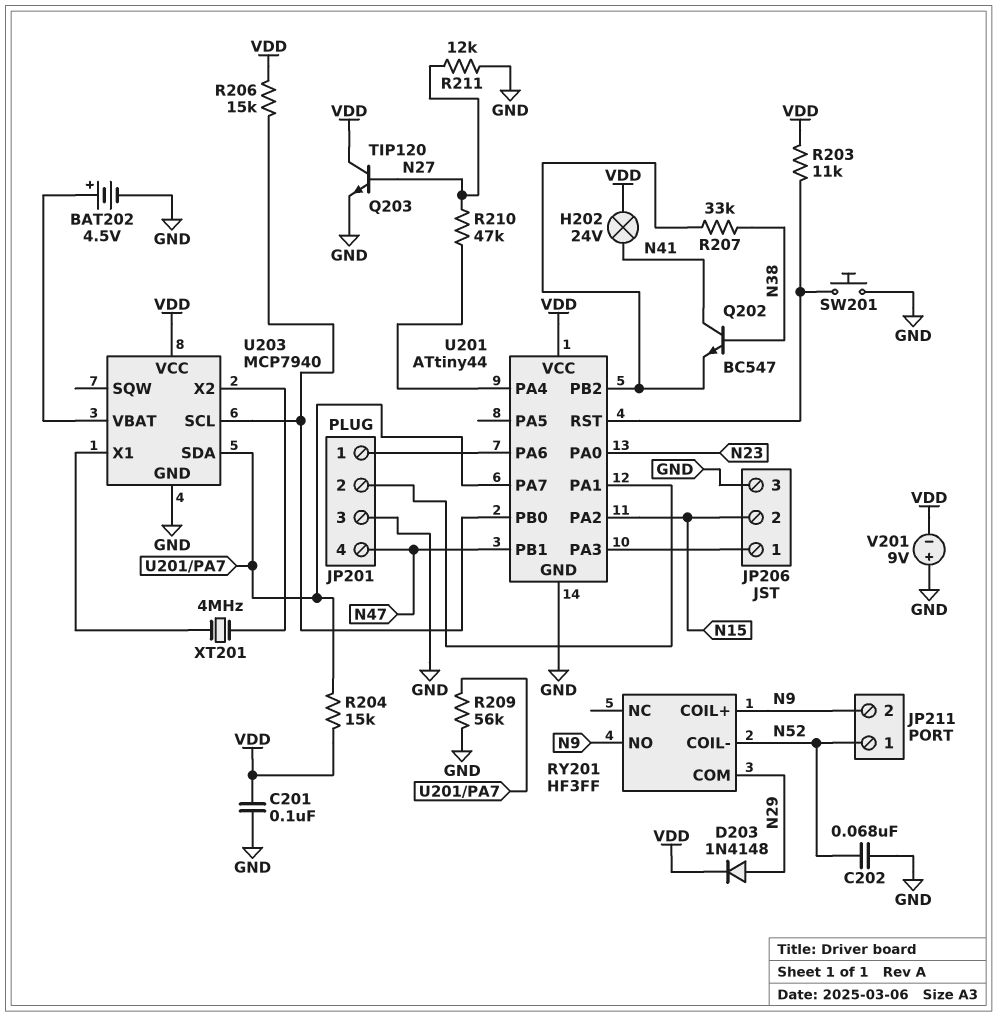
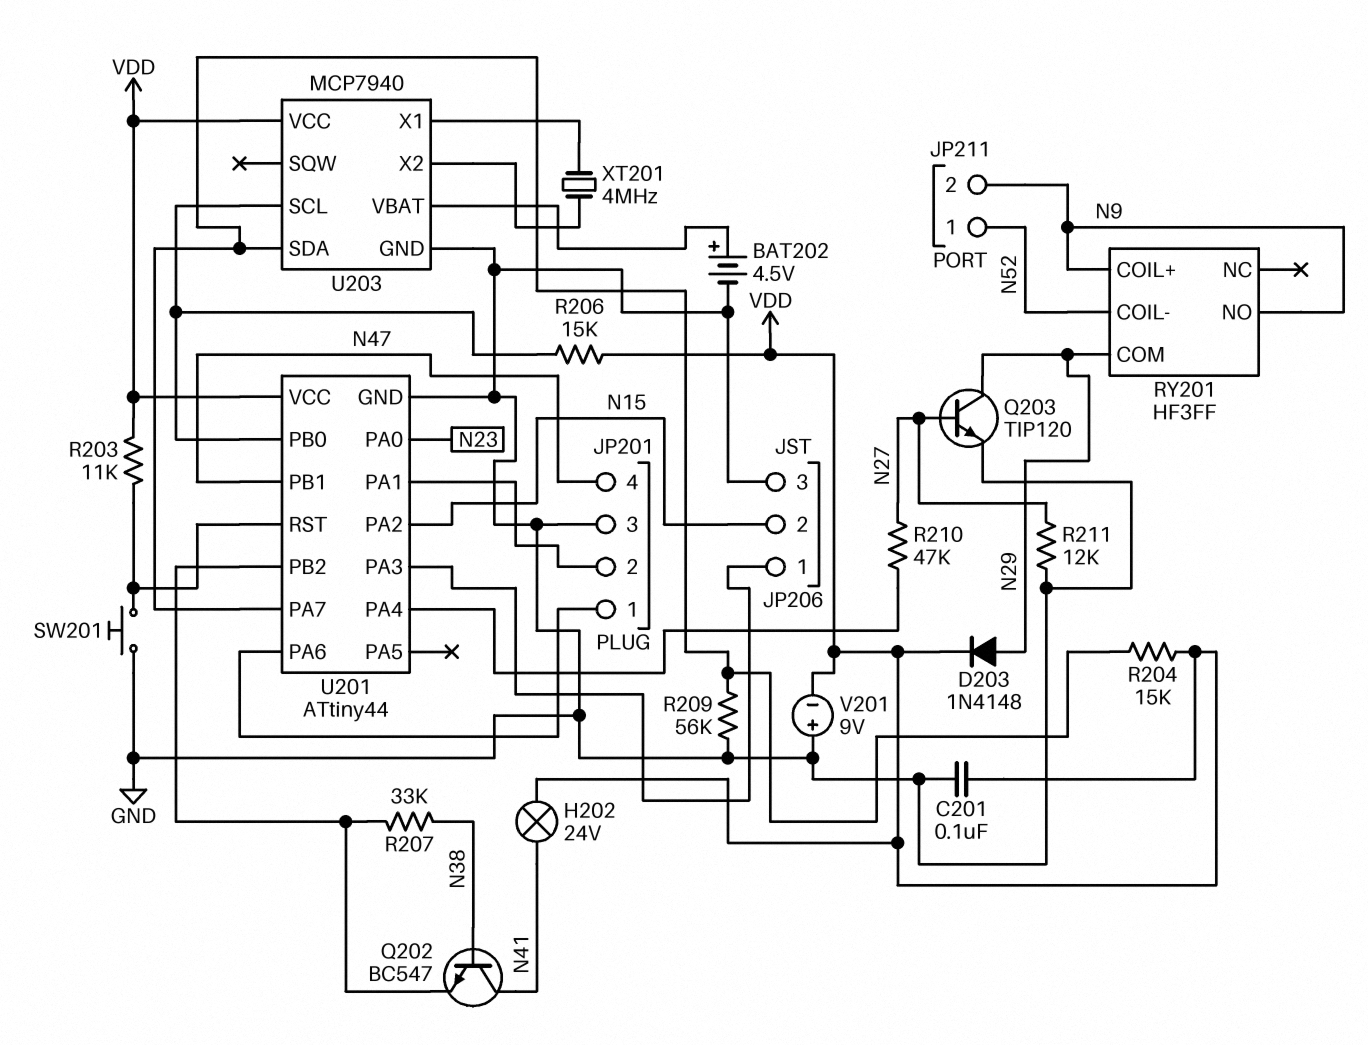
C202: 68nF (GND, N52) -> none
Q203: NPN TIP120 (B N27, C VDD, E GND) -> NPN TIP120 (B N27, C N29, E GND)

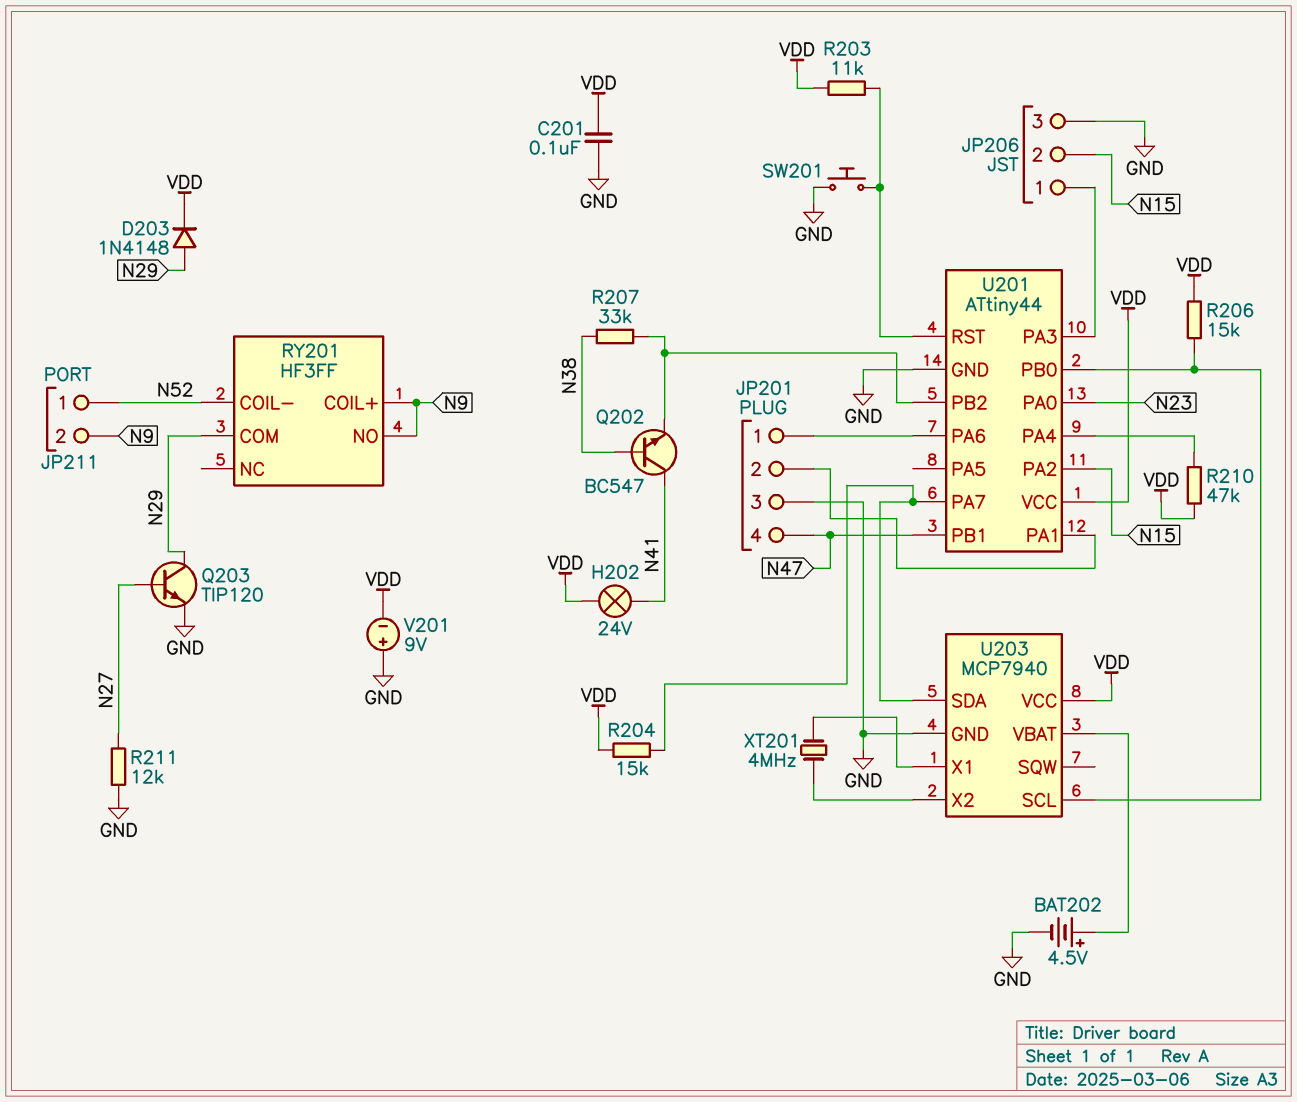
R209: 56k (GND, U201/PA7) -> none
R210: 47k (N27, U201/PA4) -> 47k (U201/PA4, VDD)

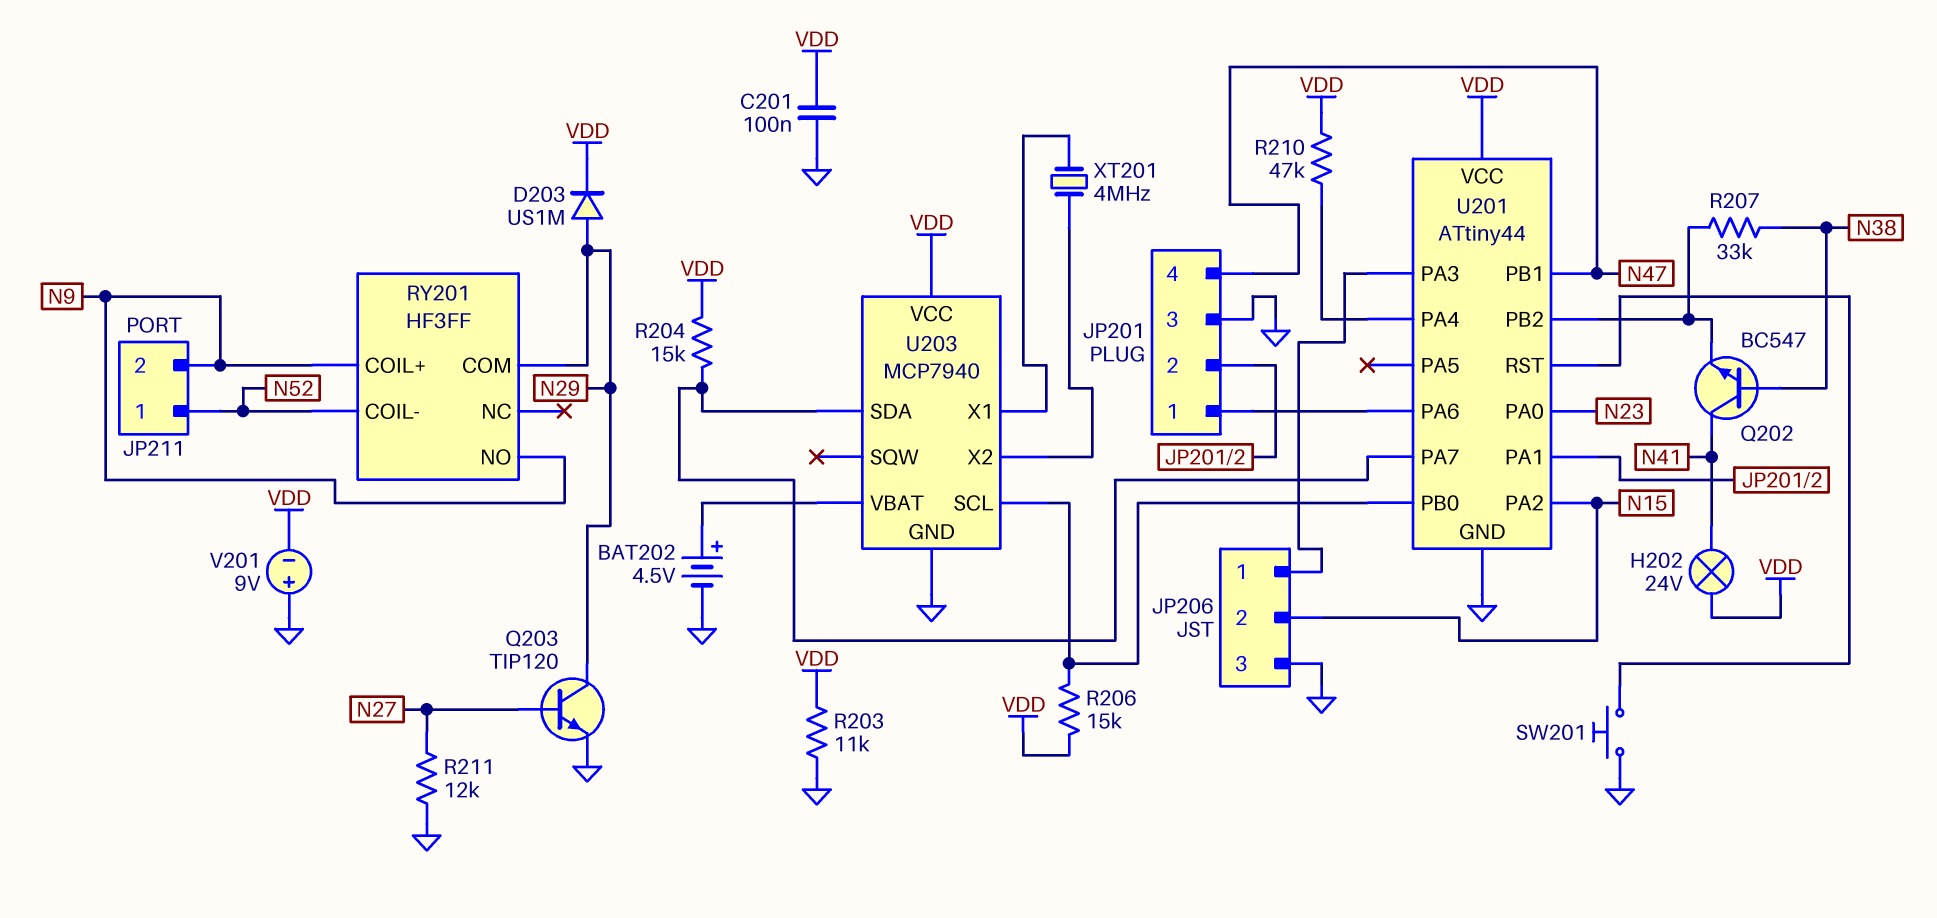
D203: diode 1N4148 (A N29, K VDD) -> diode US1M (A N29, K VDD)
R203: 11k (U201/RST, VDD) -> 11k (GND, VDD)

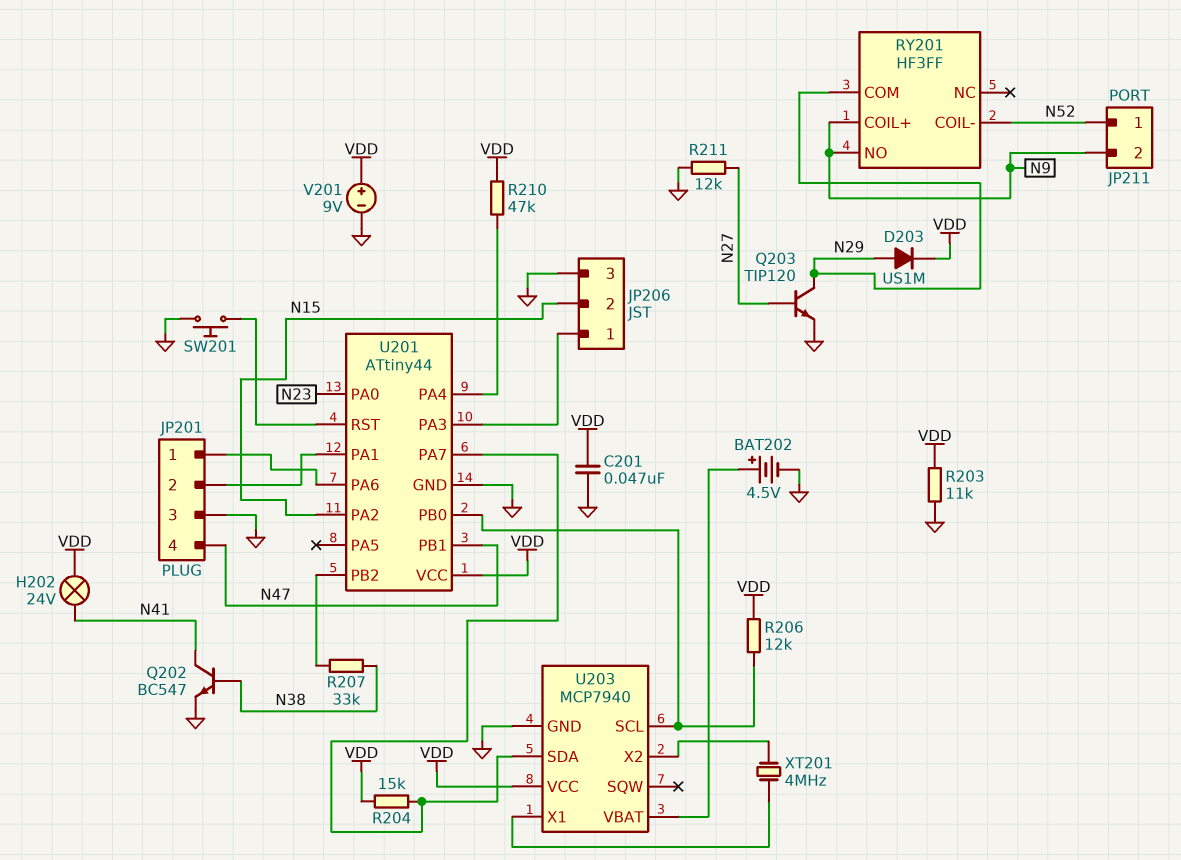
C201: 100nF (GND, VDD) -> 47nF (GND, VDD)
Q202: NPN BC547 (B N38, C N41, E U201/PB2) -> NPN BC547 (B N38, C N41, E GND)
R206: 15k (U201/PB0, VDD) -> 12k (U201/PB0, VDD)
V201: 9V (plus GND, minus VDD) -> 9V (plus VDD, minus GND)

